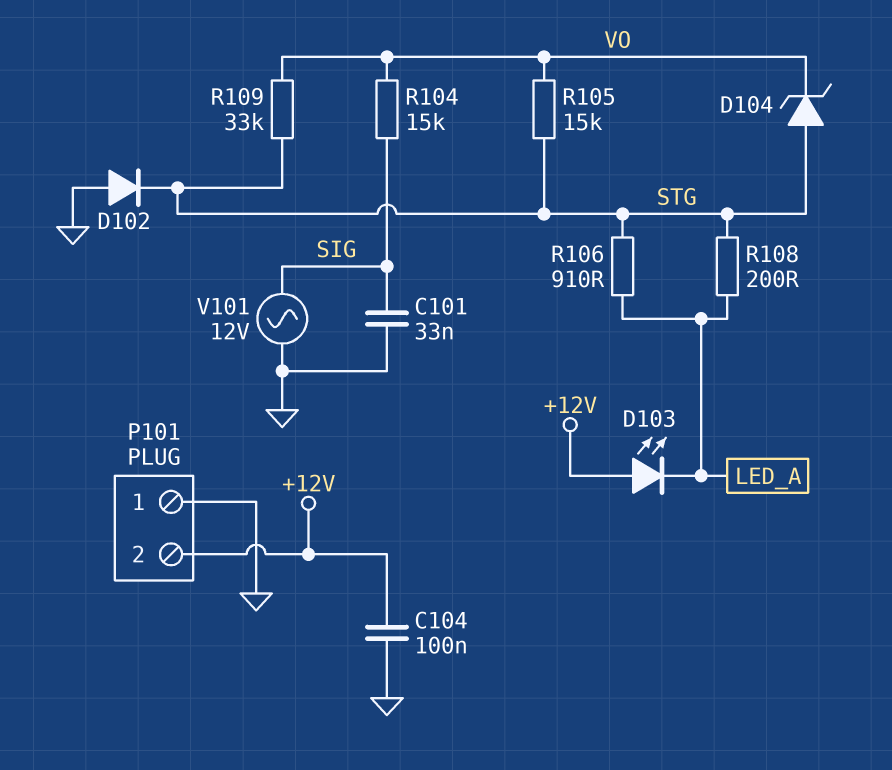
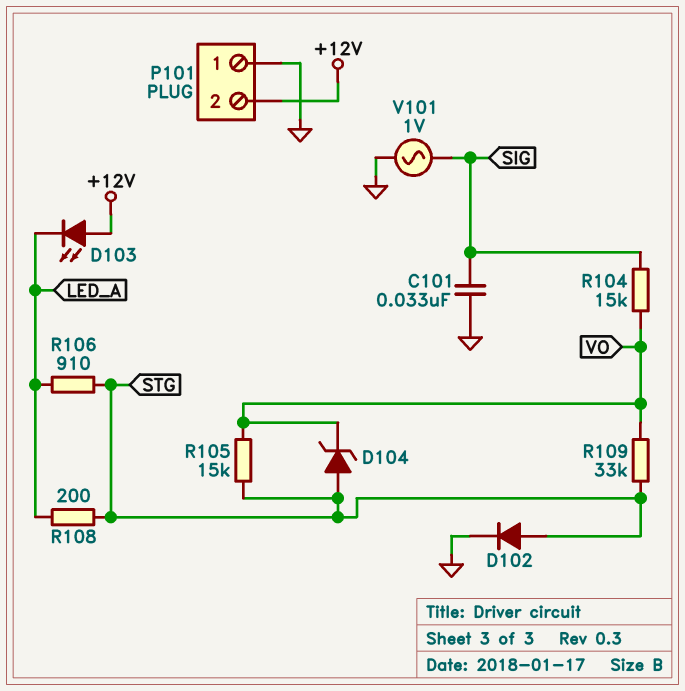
C104: 100nF (+12V, GND) -> none
D102: diode (A GND, K STG) -> diode (A STG, K GND)
V101: AC 12V (GND, SIG) -> AC 1V (GND, SIG)

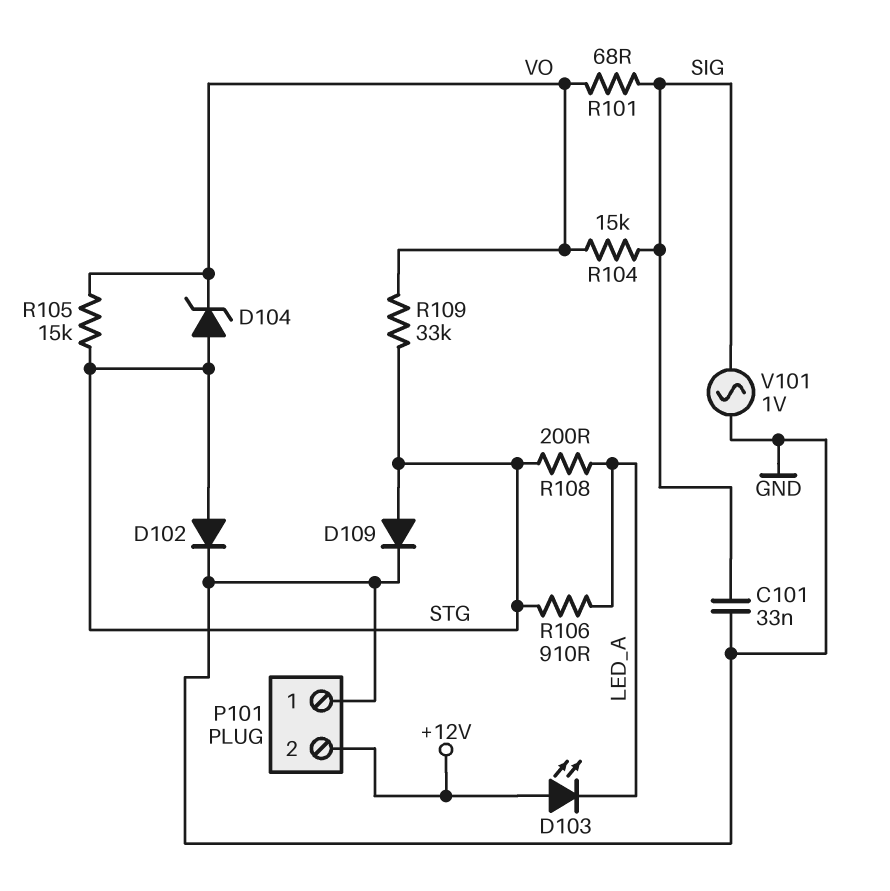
D109: none -> diode (A STG, K GND)
R101: none -> 68 (SIG, VO)

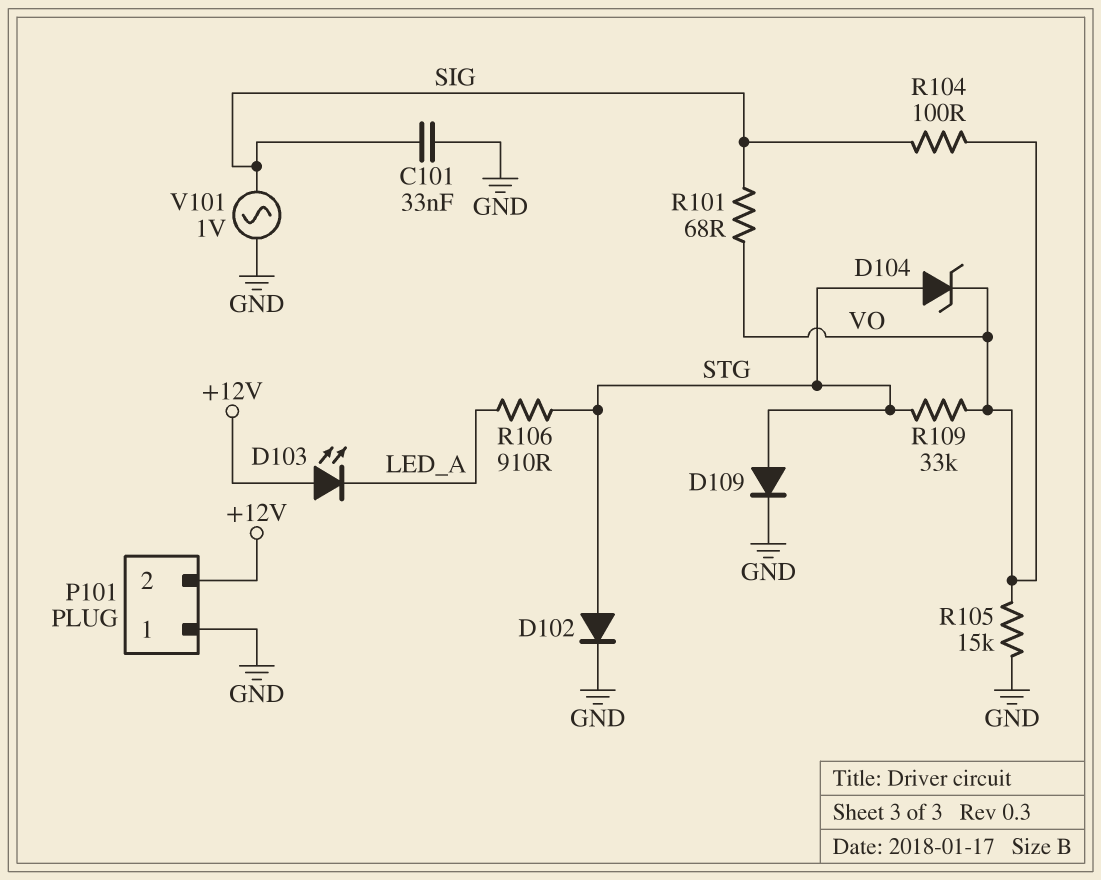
R104: 15k (SIG, VO) -> 100 (SIG, VO)
R105: 15k (STG, VO) -> 15k (GND, VO)
R108: 200 (LED_A, STG) -> none

